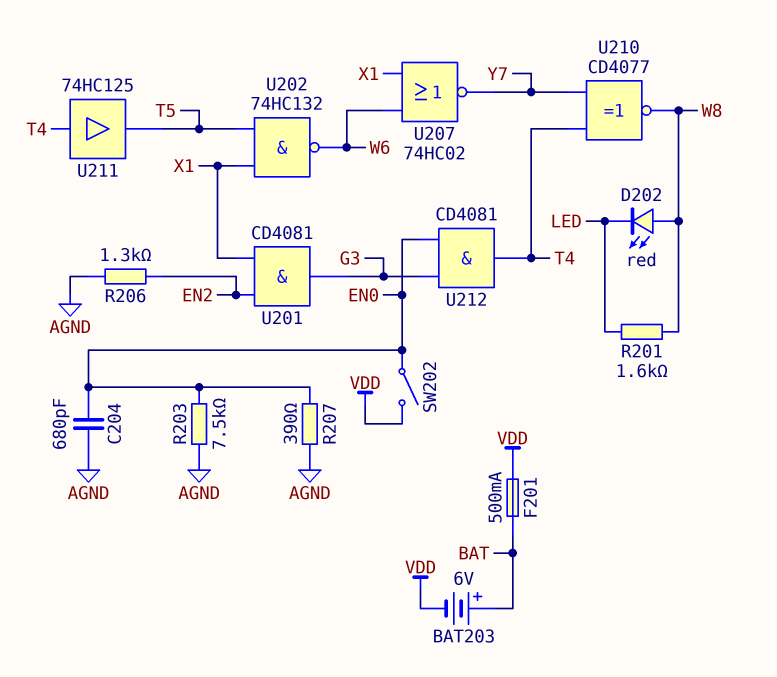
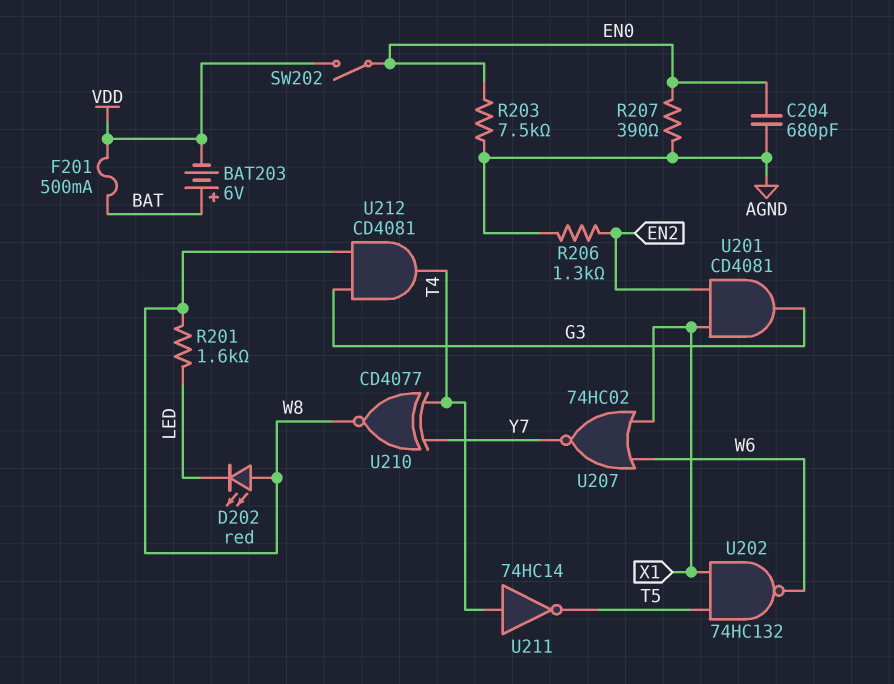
U211: buffer 74HC125 (in T4, out T5) -> NOT 74HC14 (in T4, out T5)
U212: AND CD4081 (in EN0, in G3, out T4) -> AND CD4081 (in G3, in W8, out T4)

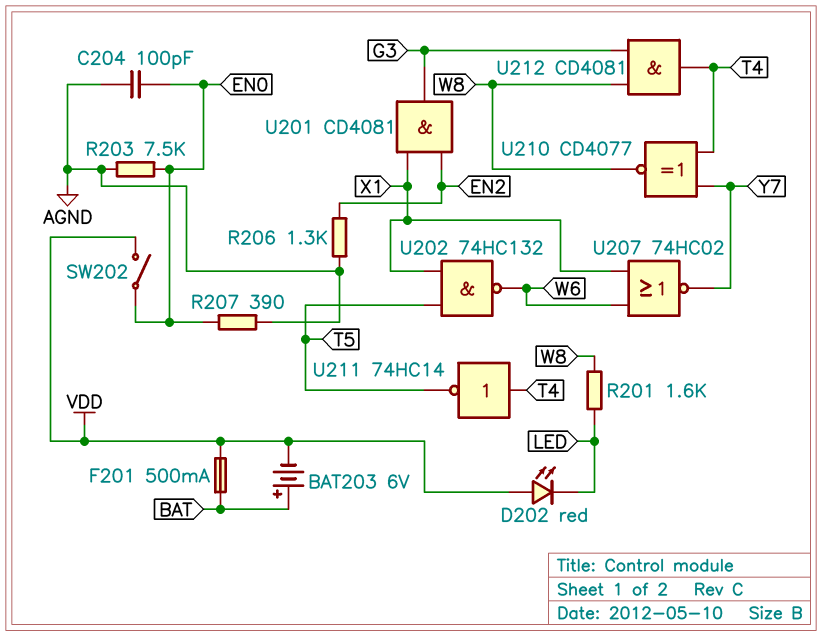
C204: 680pF (AGND, EN0) -> 100pF (AGND, EN0)
D202: LED red (A W8, K LED) -> LED red (A VDD, K LED)

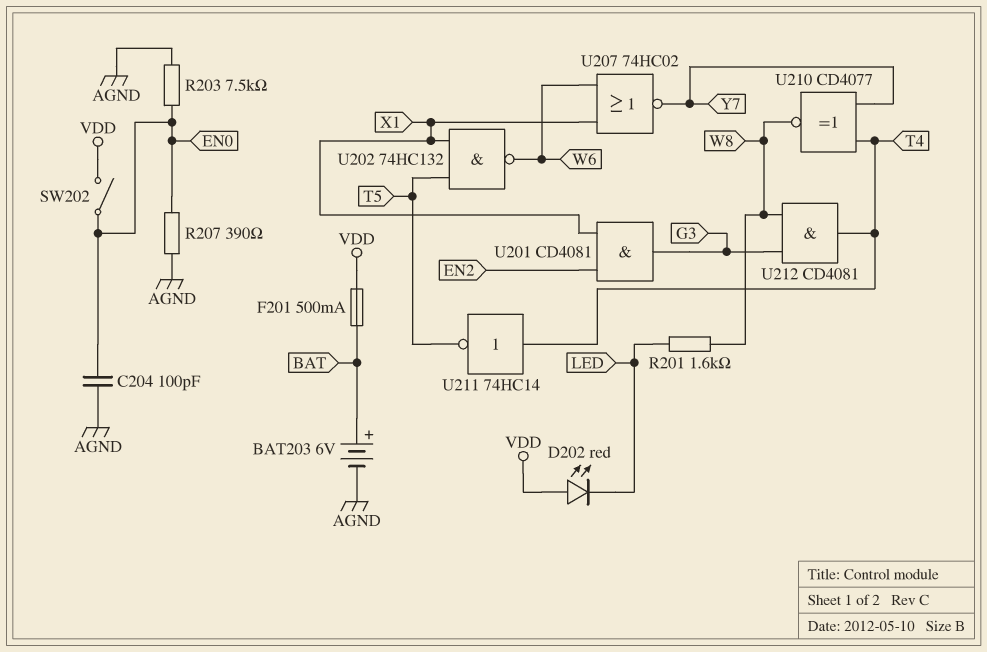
BAT203: 6V (plus BAT, minus VDD) -> 6V (plus BAT, minus AGND)
R206: 1.3k (AGND, EN2) -> none

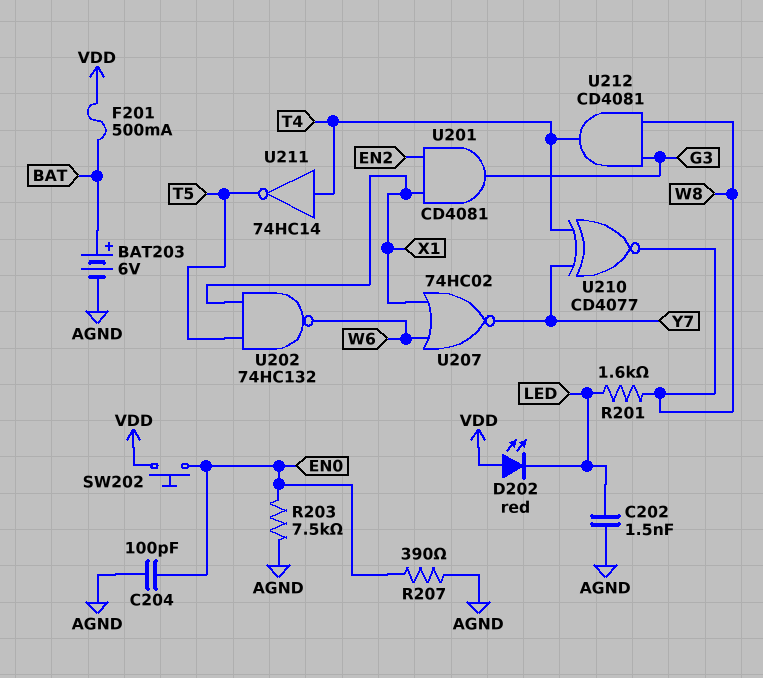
C202: none -> 1.5nF (AGND, LED)
SW202: switch (EN0, VDD) -> button (EN0, VDD)

